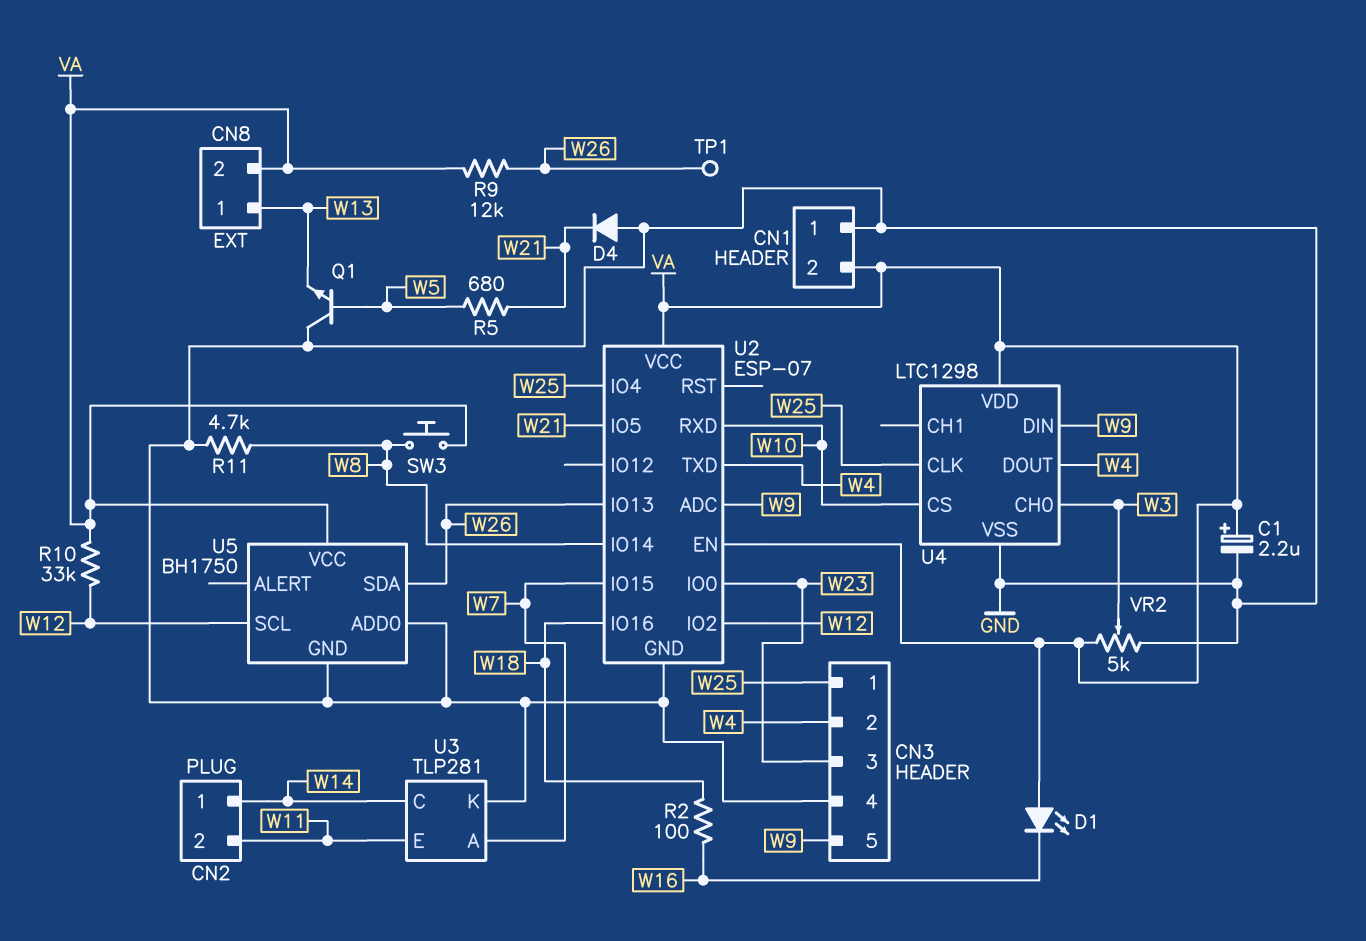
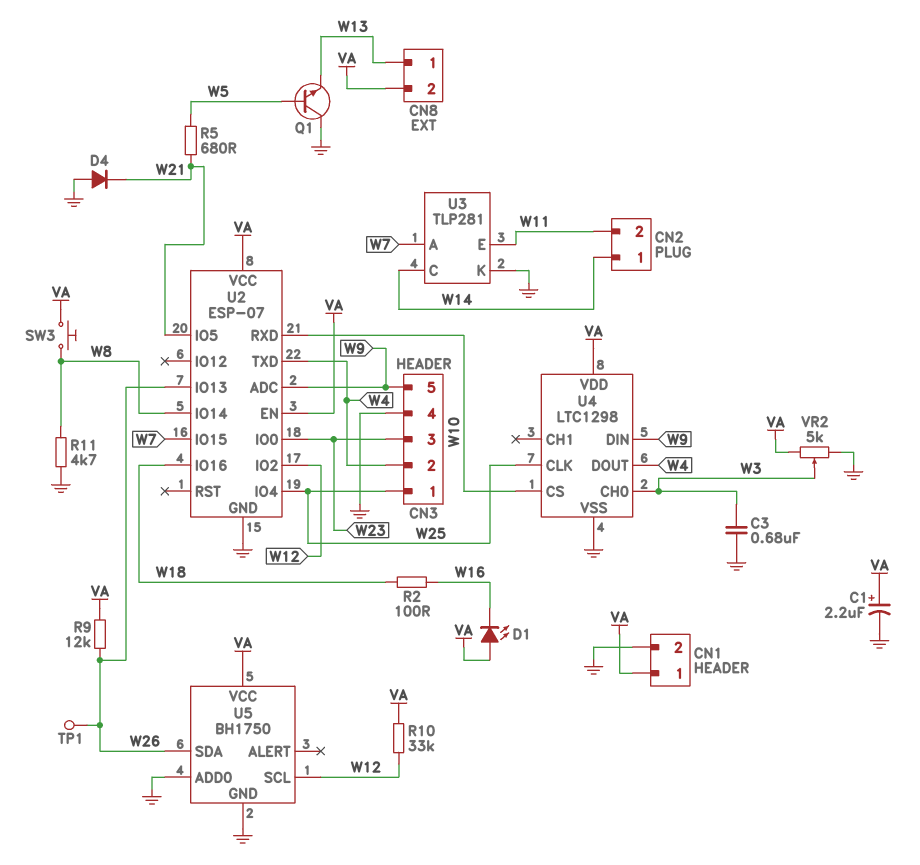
C3: none -> 680nF (GND, W3)
CN1 pin 1: GND -> VA
CN1 pin 2: VA -> GND

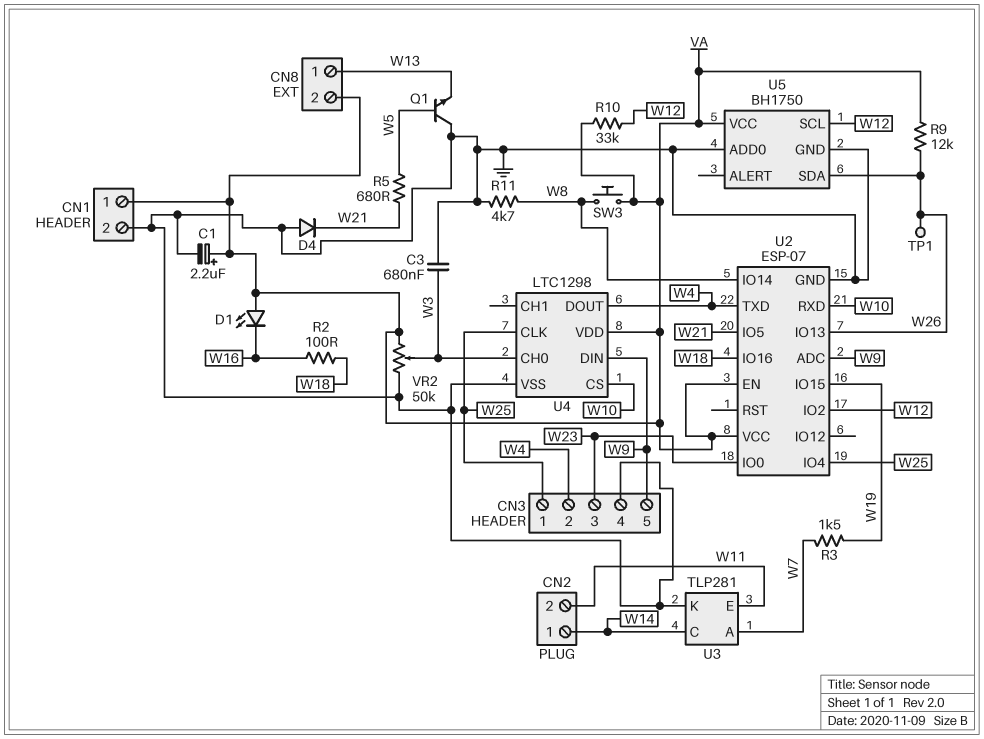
R3: none -> 1.5k (W7, W19)
U2 pin IO15: W7 -> W19
VR2: 5k (GND, VA, wiper W3) -> 50k (GND, VA, wiper W3)

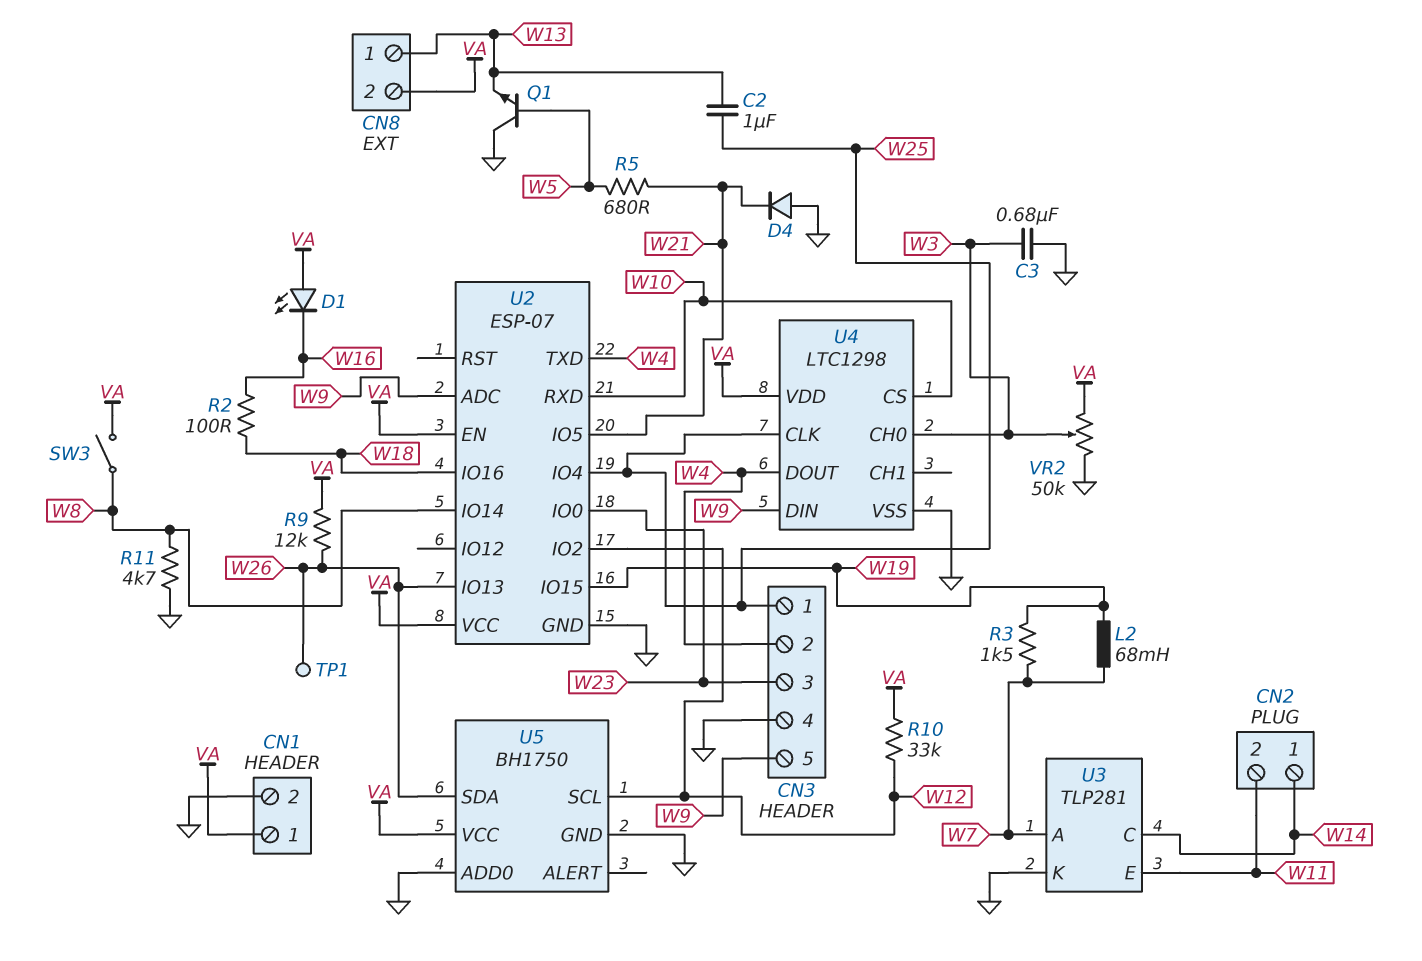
C1: 2.2uF (plus VA, minus GND) -> none
C2: none -> 1uF (W13, W25)
L2: none -> 68mH (W7, W19)
SW3: button (VA, W8) -> switch (VA, W8)

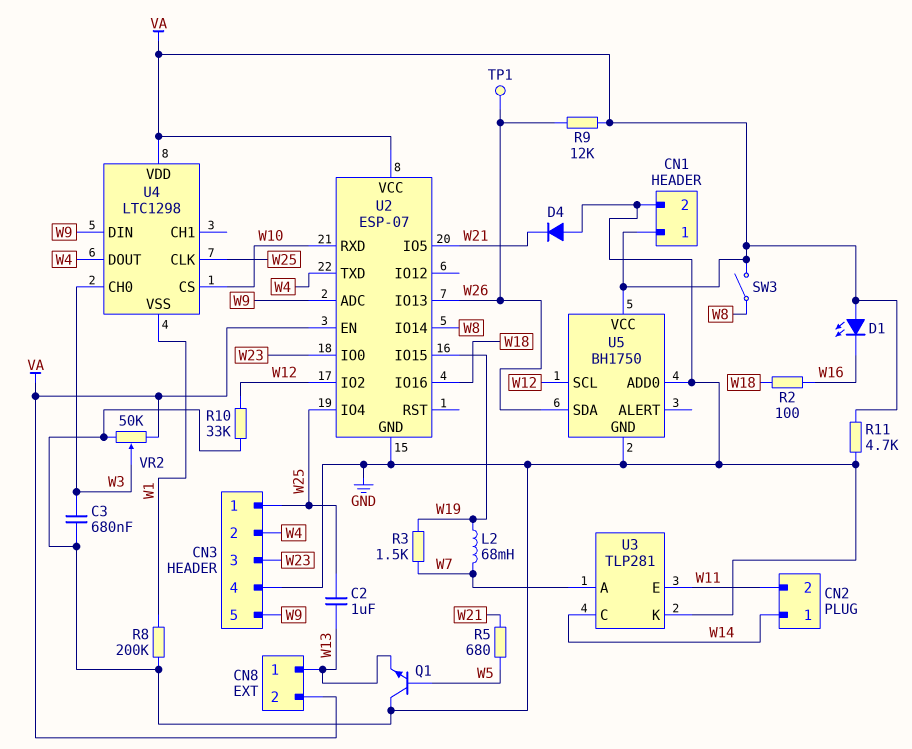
R8: none -> 200k (GND, W1)
R10: 33k (VA, W12) -> 33k (GND, W12)
R11: 4.7k (GND, W8) -> 4.7k (GND, VA)
U4 pin VSS: GND -> W1

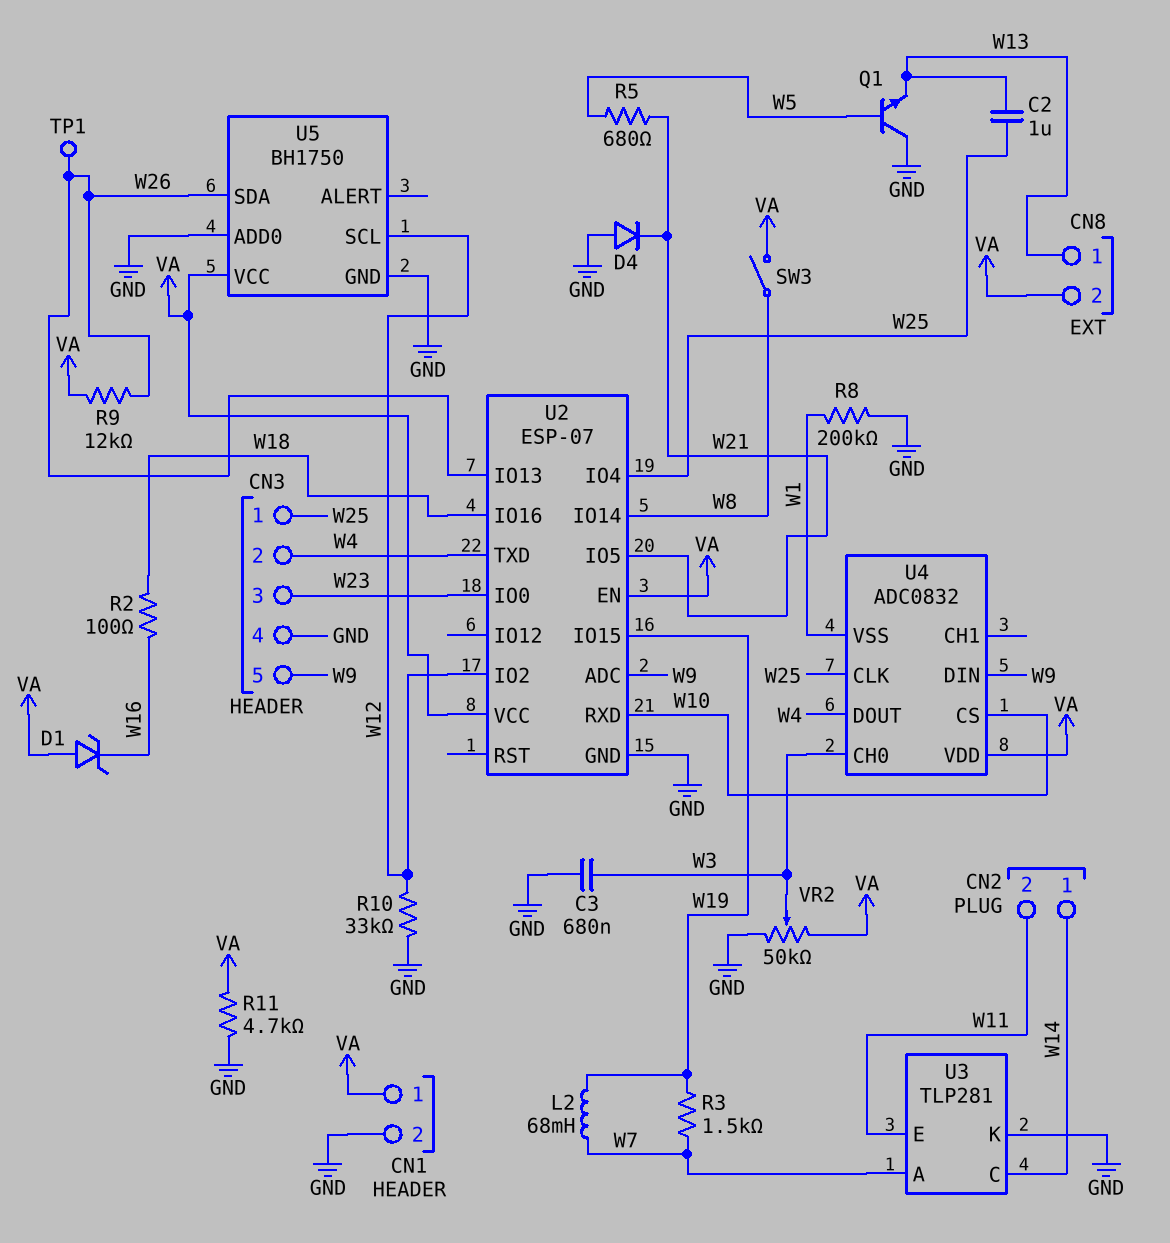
D1: LED (A VA, K W16) -> zener (A VA, K W16)
U4: LTC1298 -> ADC0832

